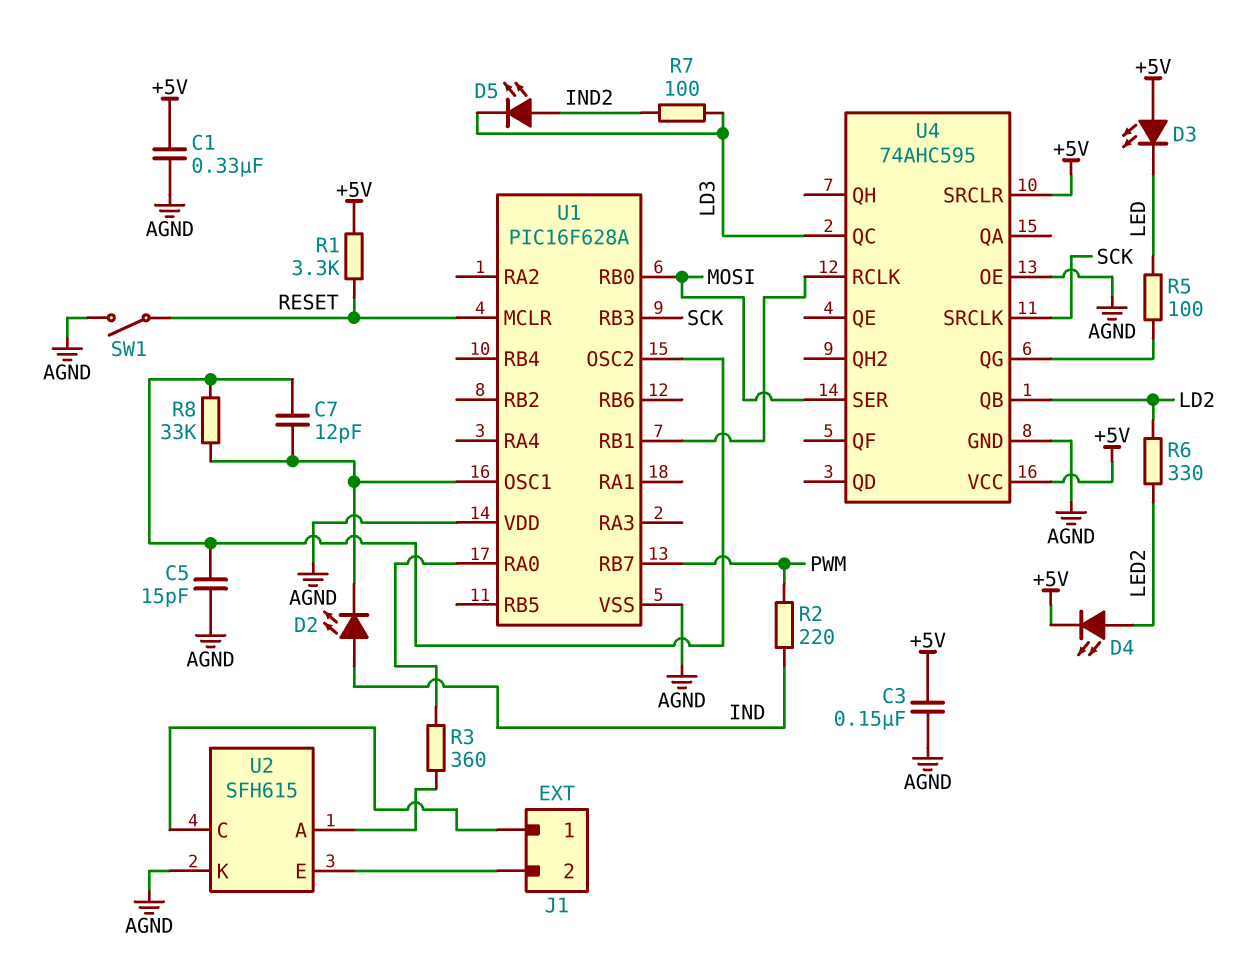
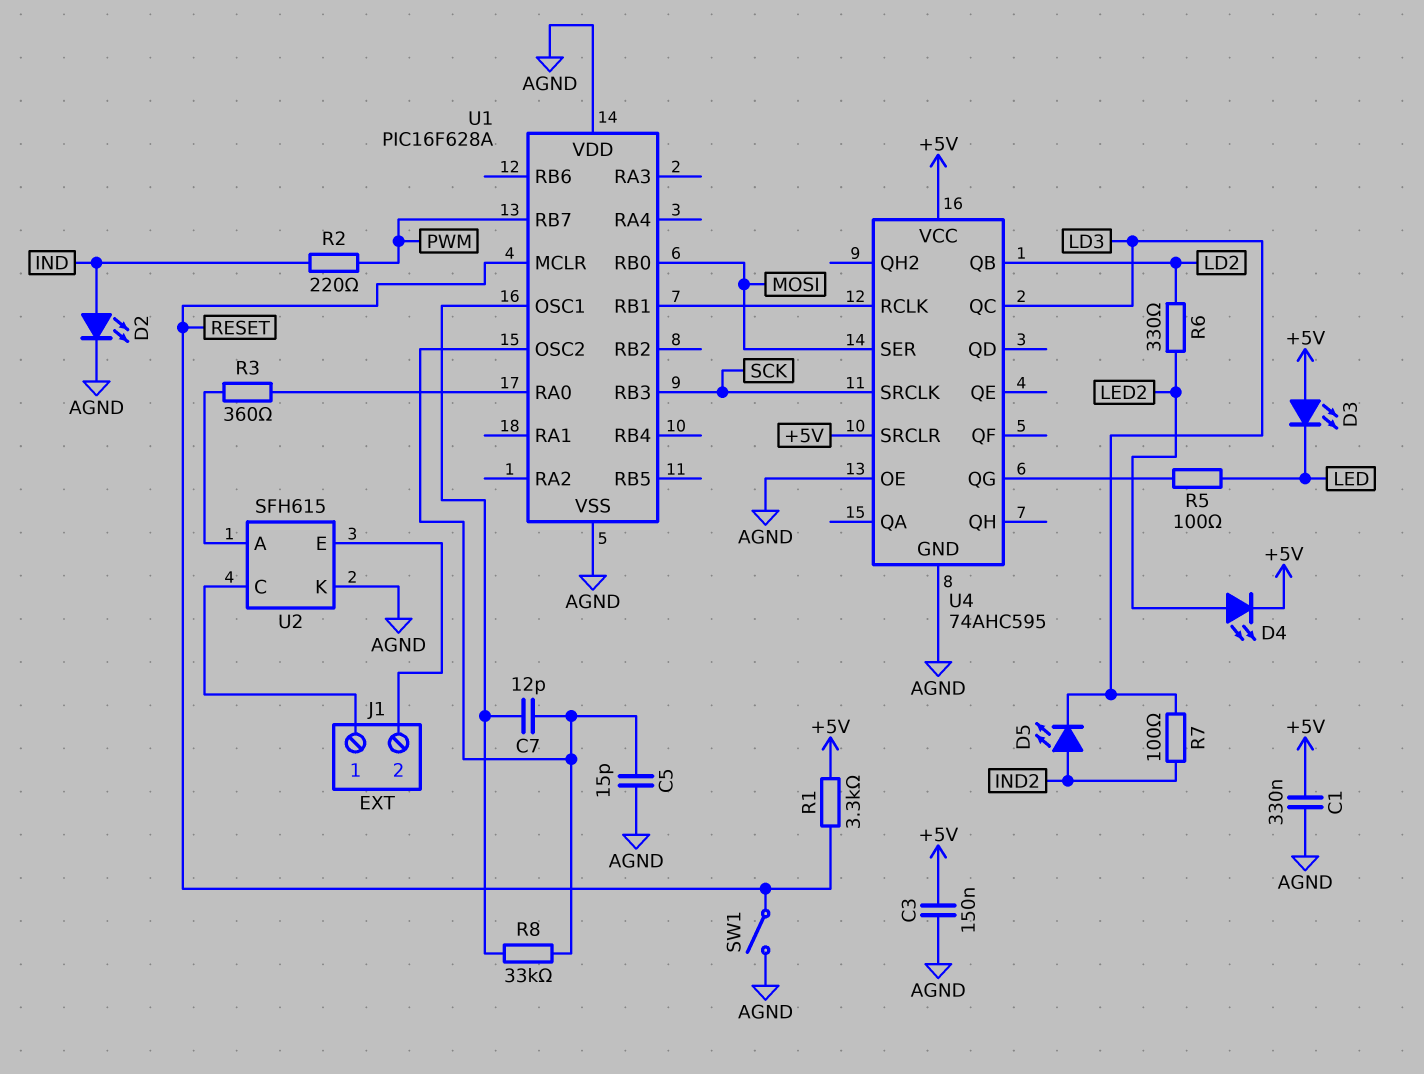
D2: LED (A IND, K U1/OSC1) -> LED (A IND, K AGND)

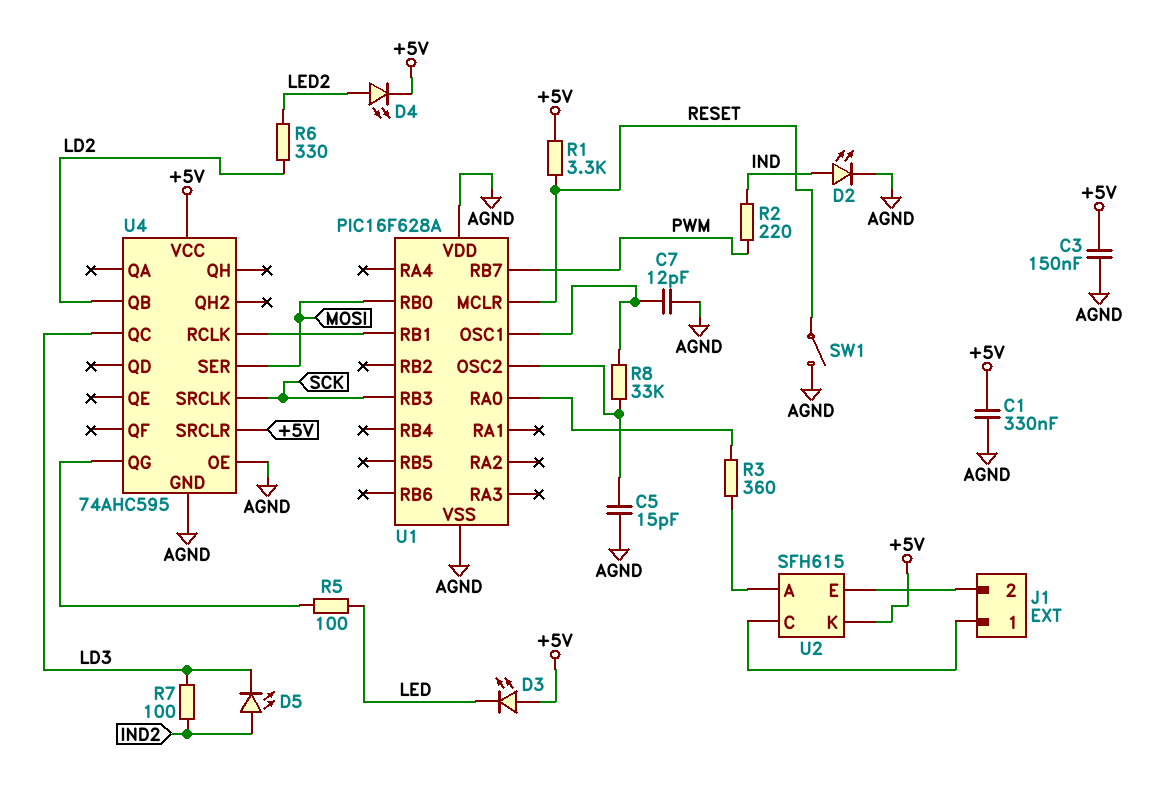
C7: 12pF (U1/OSC1, U1/OSC2) -> 12pF (AGND, U1/OSC1)
U2 pin K: AGND -> +5V

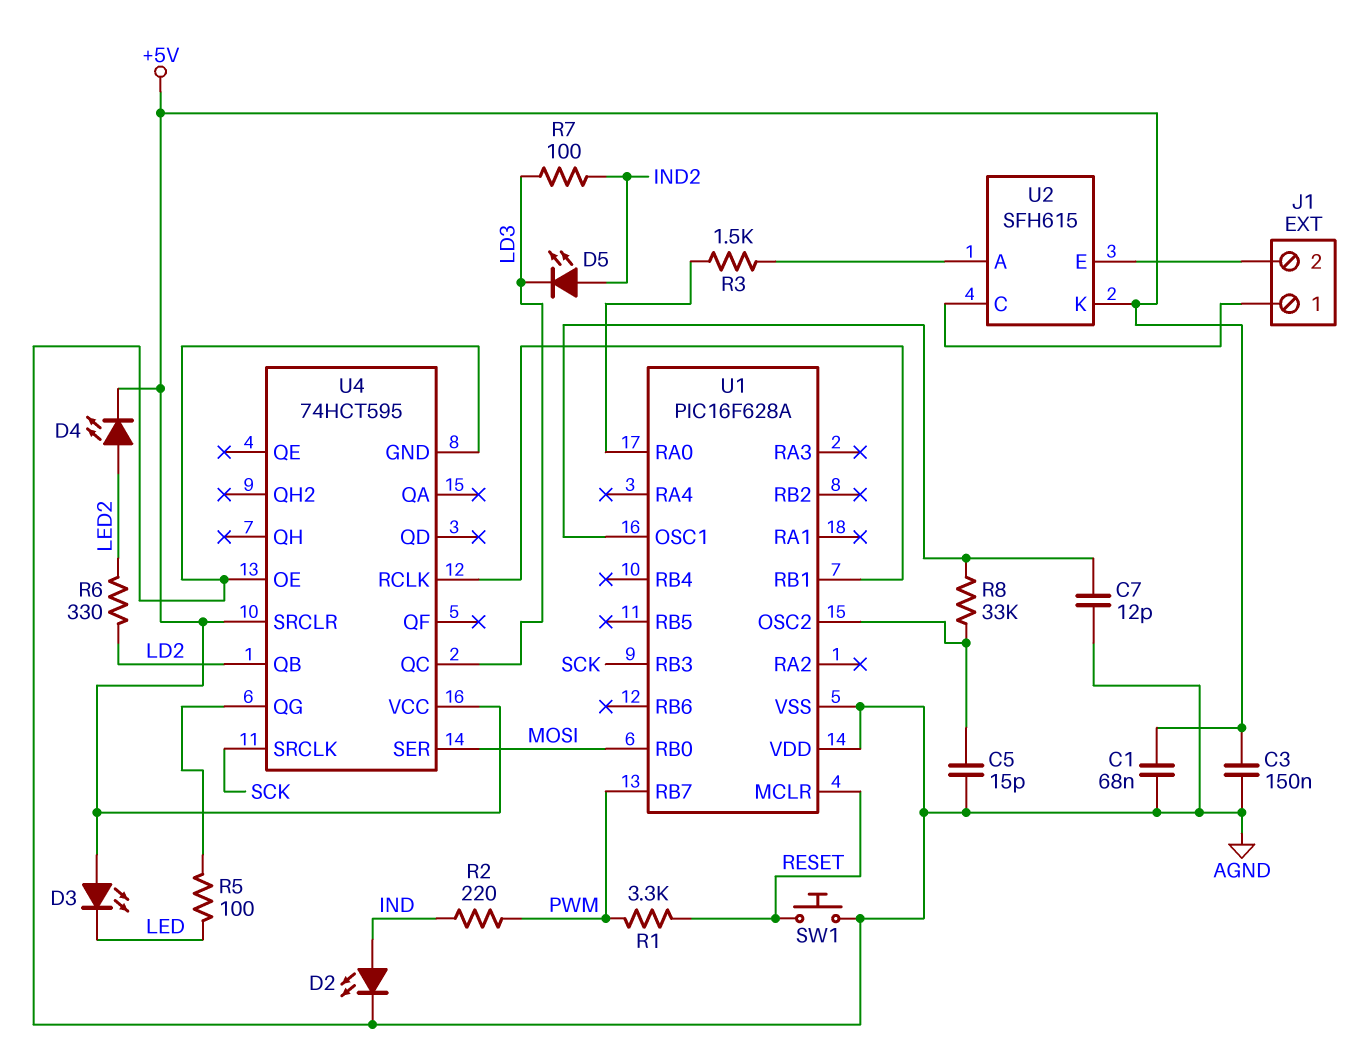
C1: 330nF (+5V, AGND) -> 68nF (+5V, AGND)
R1: 3.3k (+5V, RESET) -> 3.3k (PWM, RESET)
R3: 360 (U1/RA0, U2/A) -> 1.5k (U1/RA0, U2/A)
SW1: switch (AGND, RESET) -> button (AGND, RESET)
U4: 74AHC595 -> 74HCT595

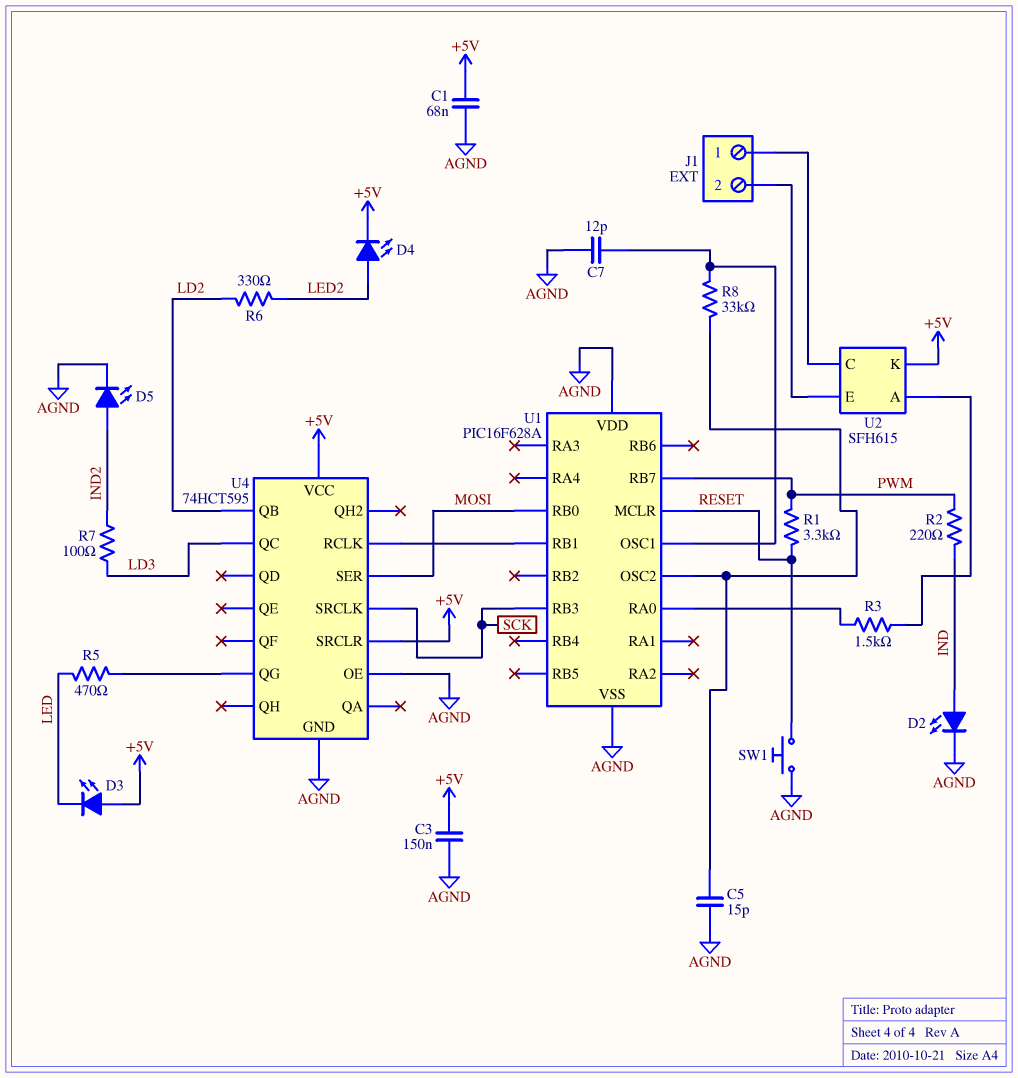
D5: LED (A IND2, K LD3) -> LED (A IND2, K AGND)
R5: 100 (LED, U4/QG) -> 470 (LED, U4/QG)

